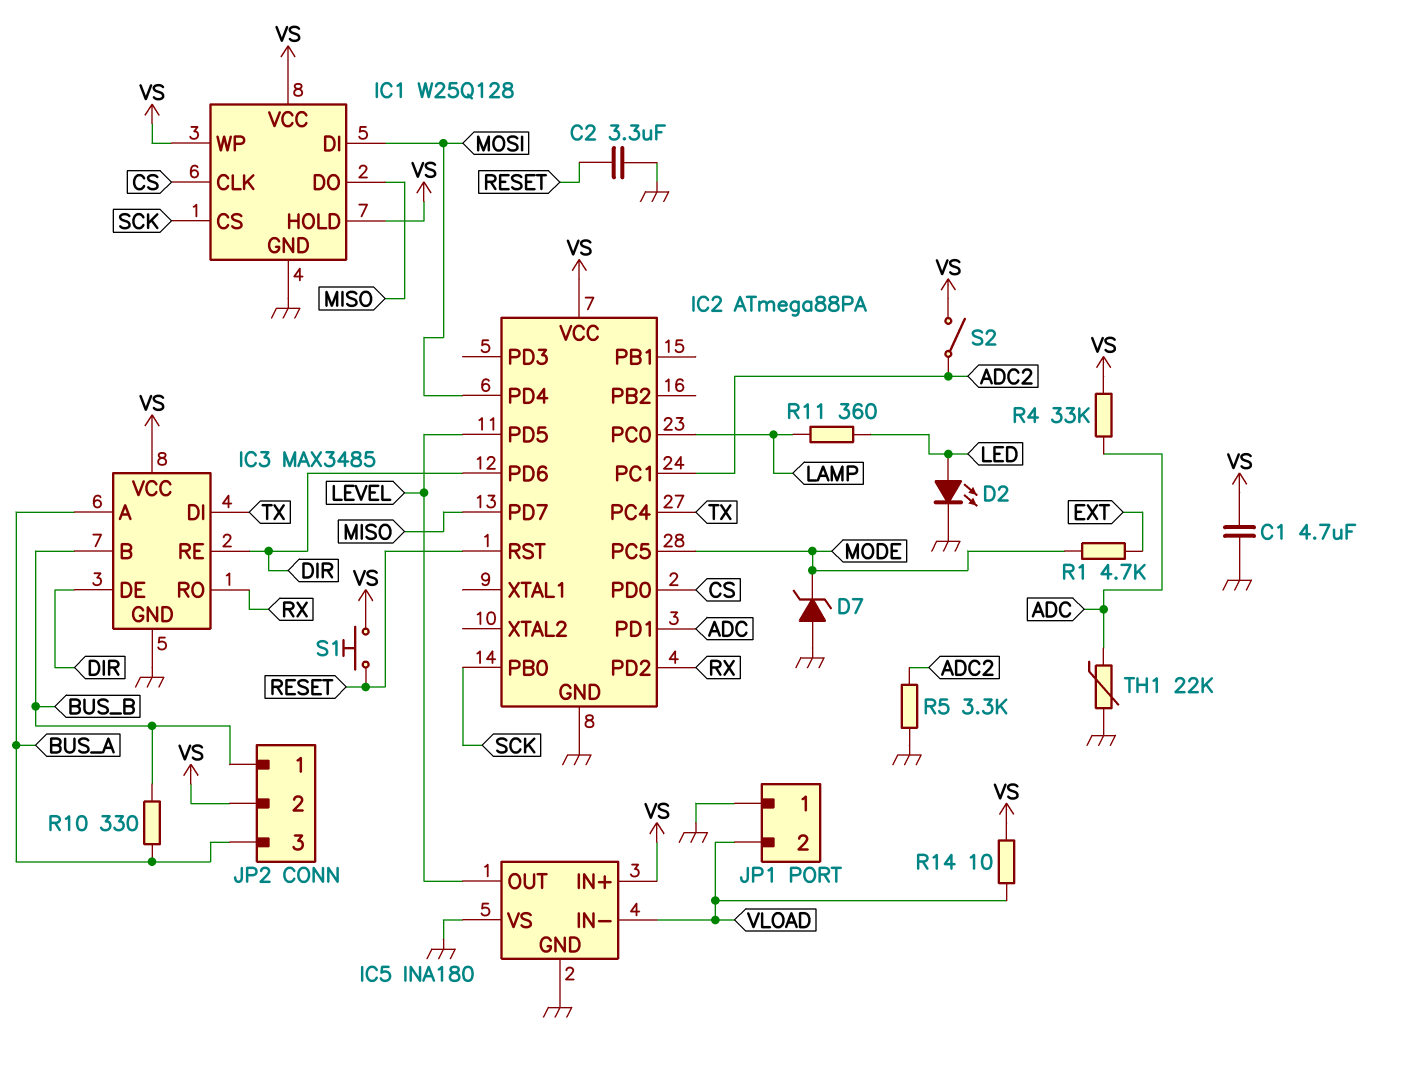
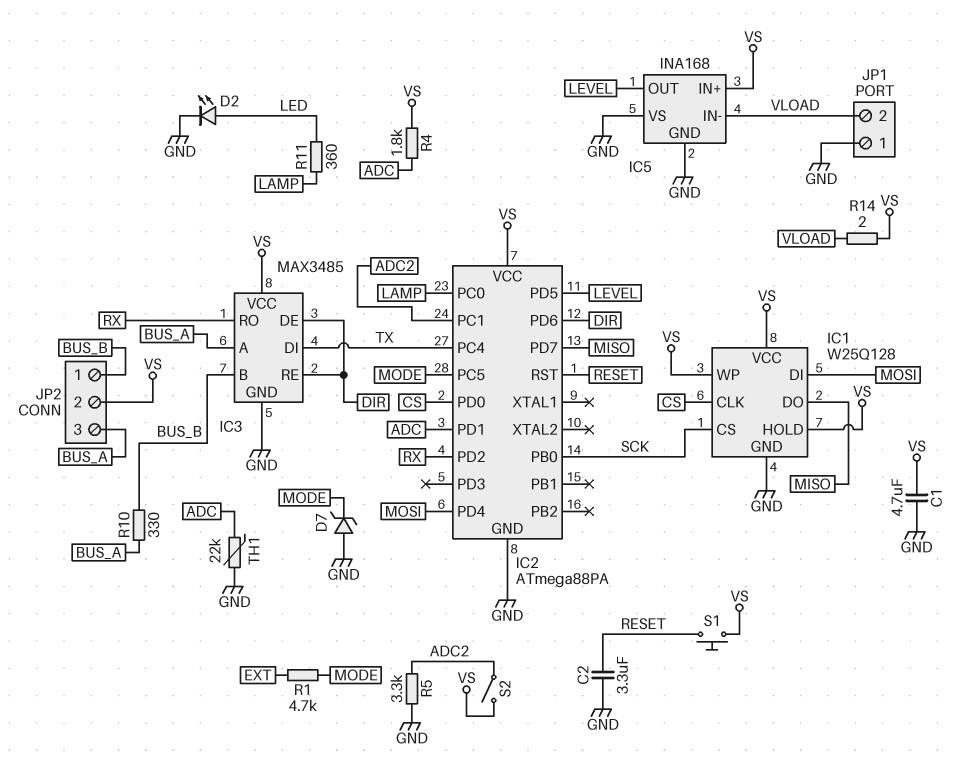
IC5: INA180 -> INA168
R4: 33k (ADC, VS) -> 1.8k (ADC, VS)
R14: 10 (VLOAD, VS) -> 2 (VLOAD, VS)

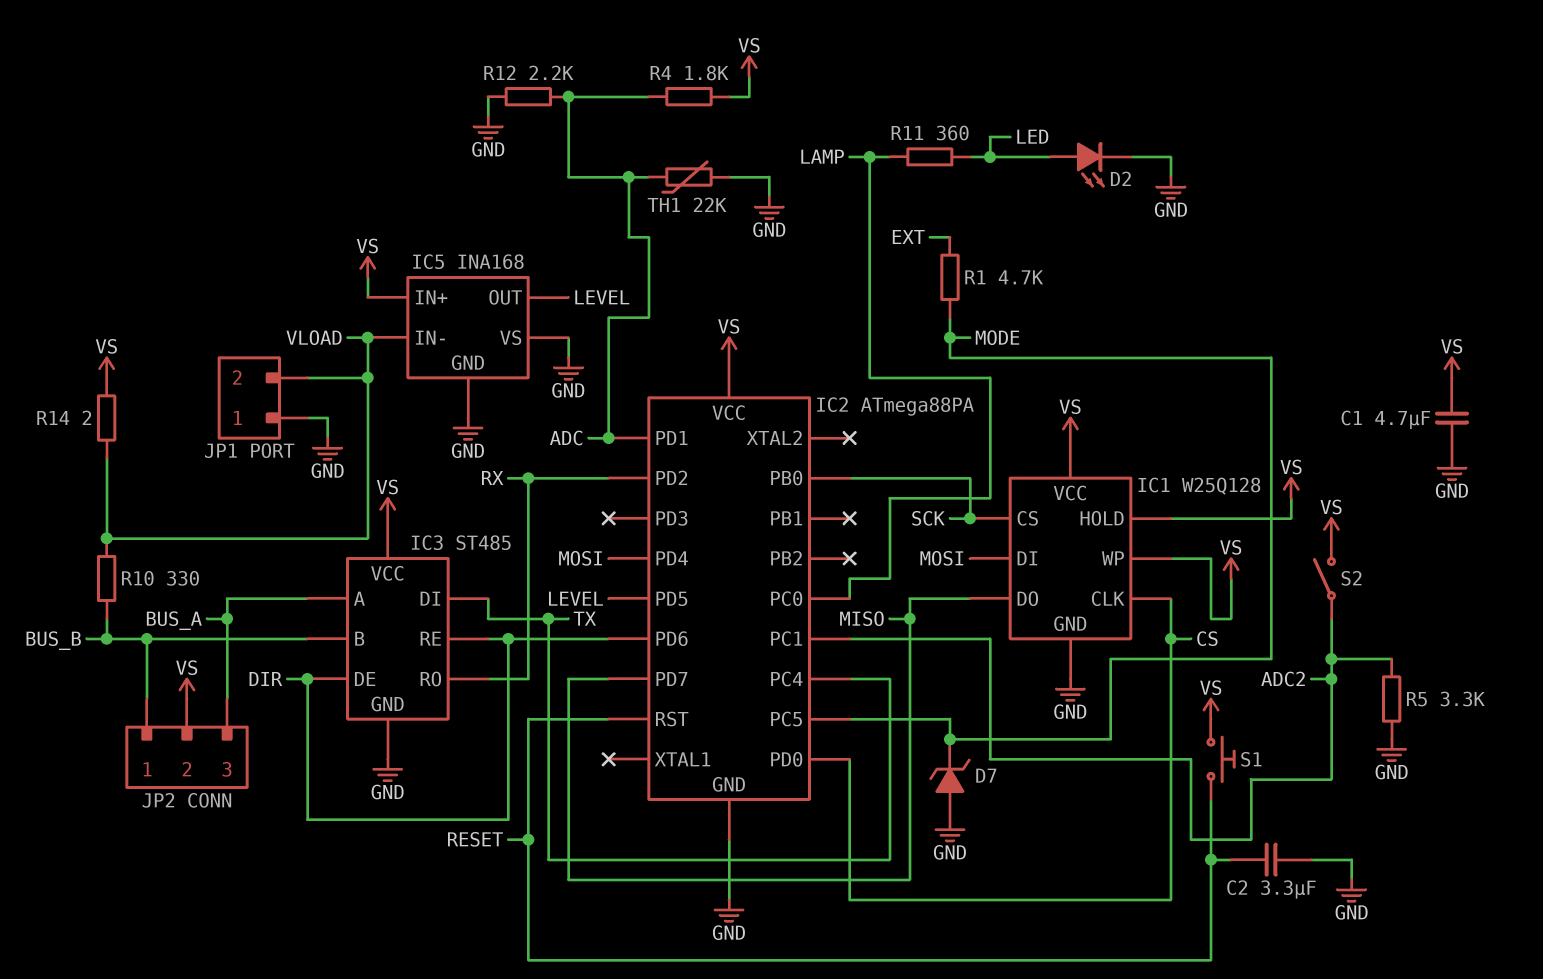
IC3: MAX3485 -> ST485
R10: 330 (BUS_A, BUS_B) -> 330 (BUS_B, VLOAD)
R12: none -> 2.2k (ADC, GND)

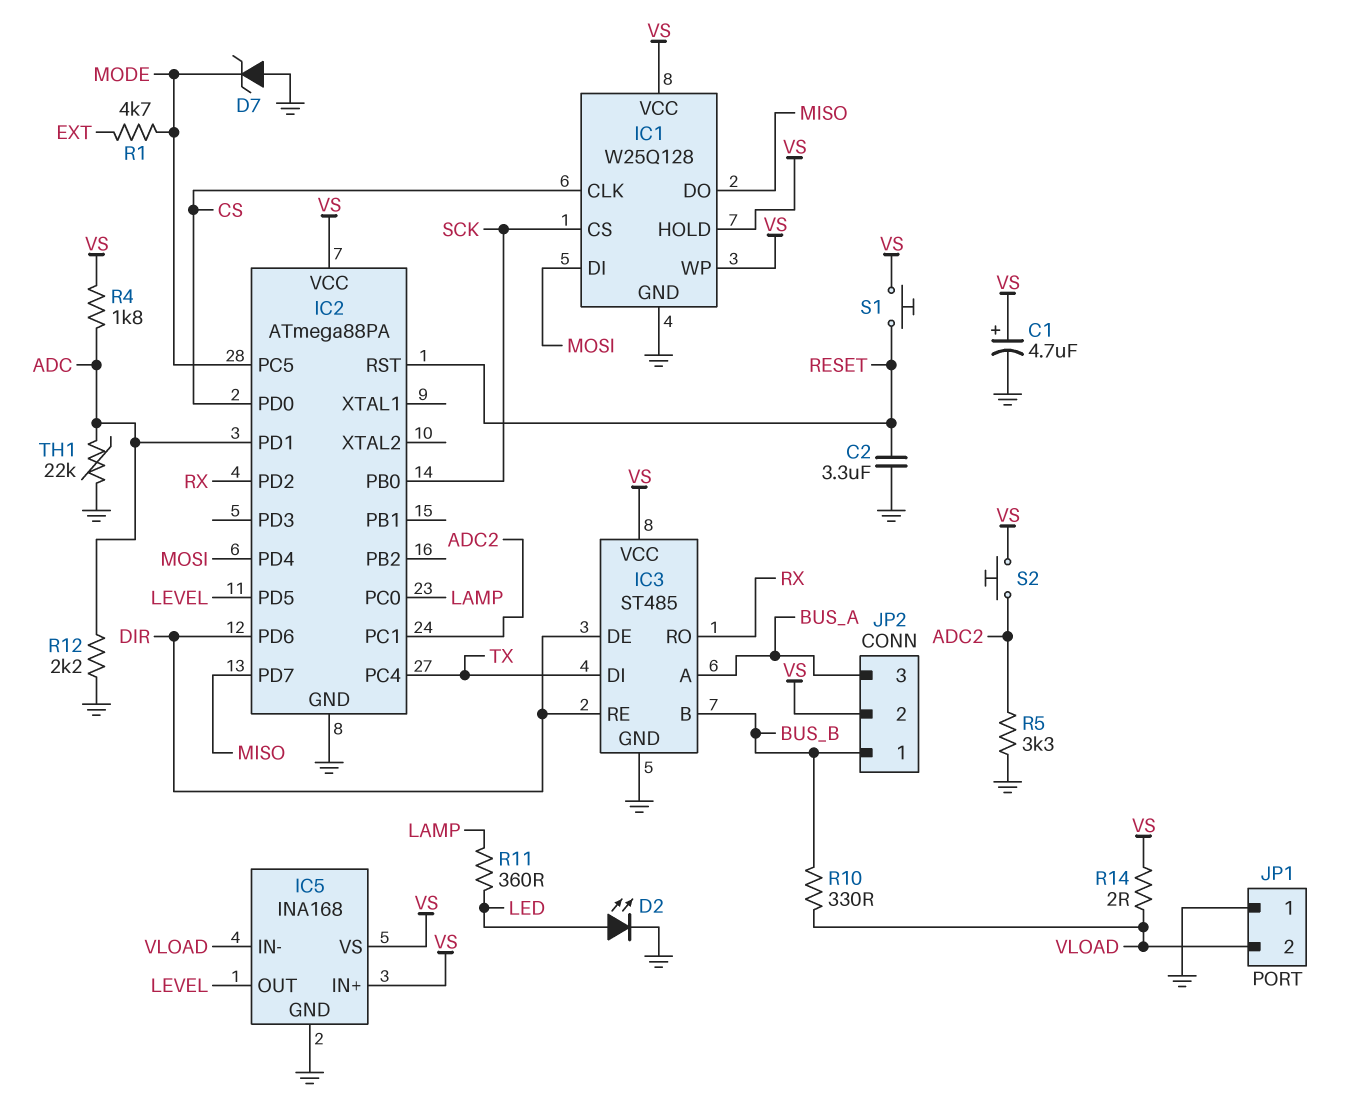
C1: 4.7uF (GND, VS) -> 4.7uF (plus VS, minus GND)
IC5 pin VS: GND -> VS
S2: switch (ADC2, VS) -> button (ADC2, VS)

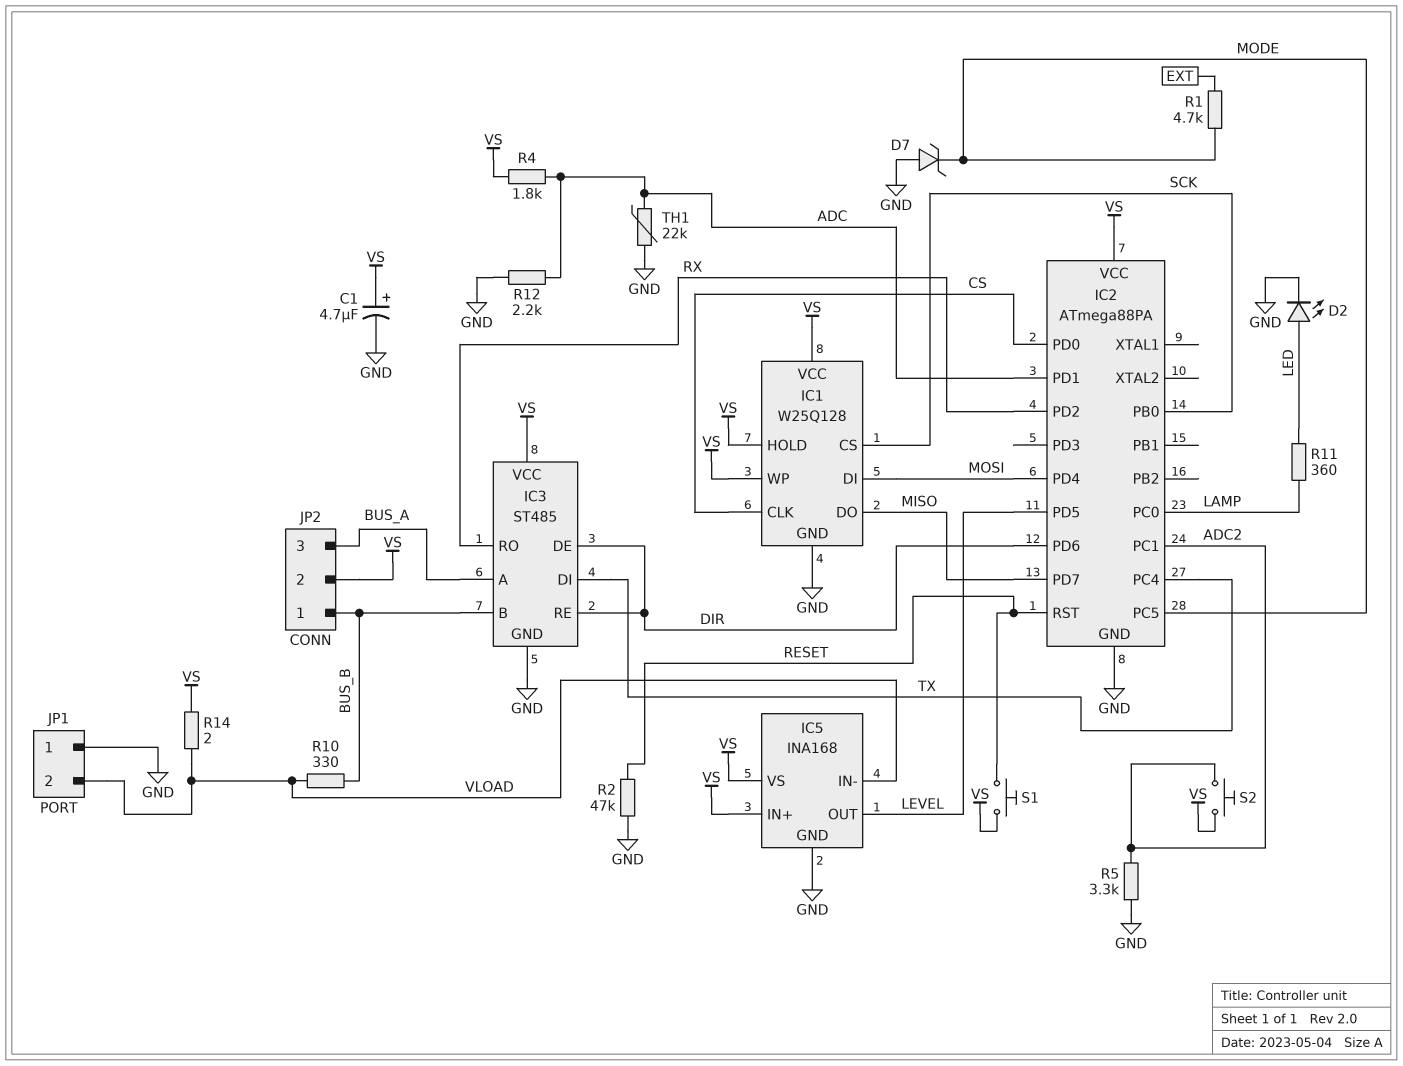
C2: 3.3uF (GND, RESET) -> none
R2: none -> 47k (GND, RESET)

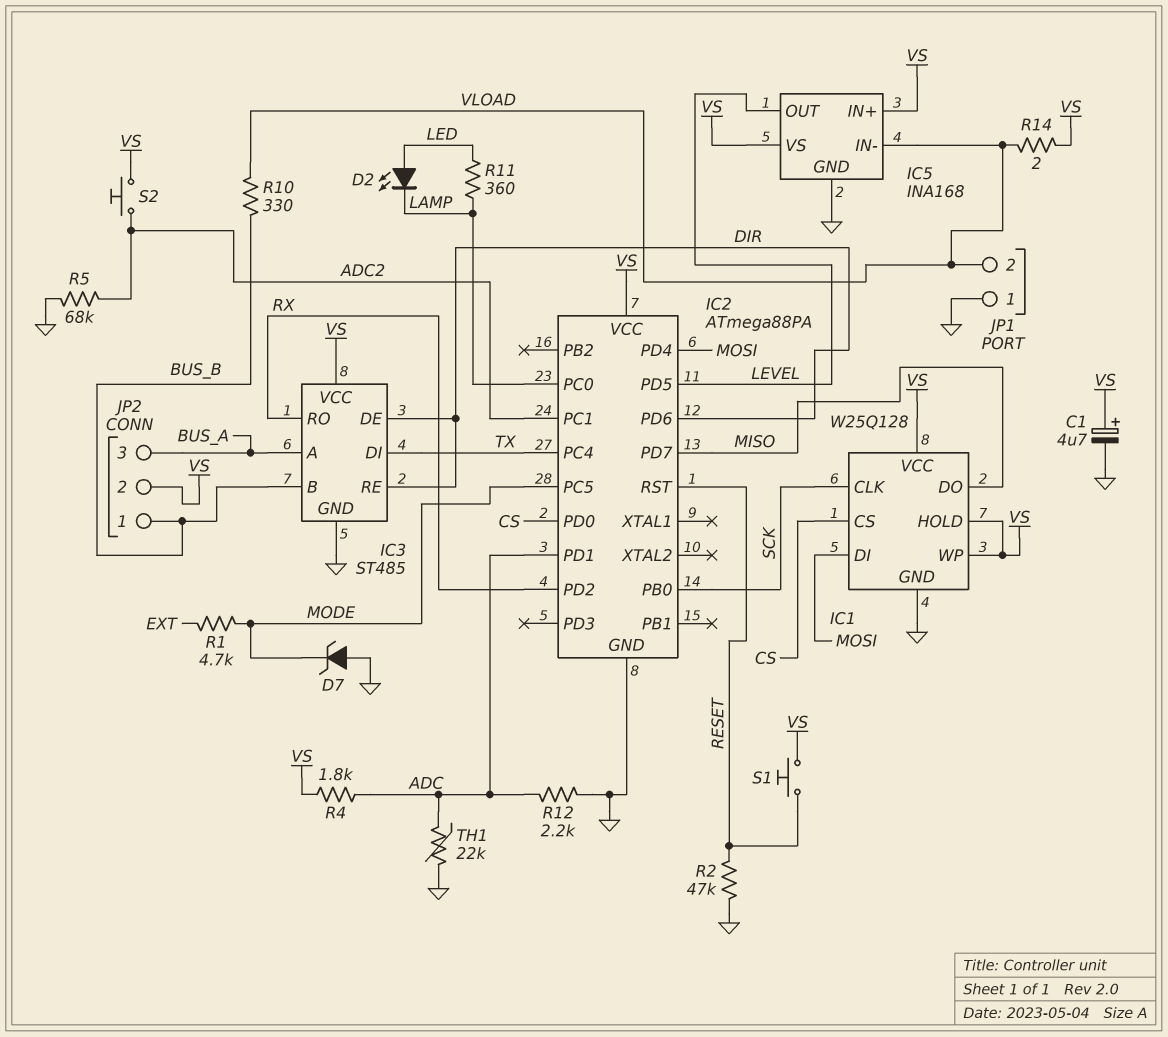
D2: LED (A LED, K GND) -> LED (A LED, K LAMP)
IC1 pin CLK: CS -> SCK
IC1 pin CS: SCK -> CS
R5: 3.3k (ADC2, GND) -> 68k (ADC2, GND)

